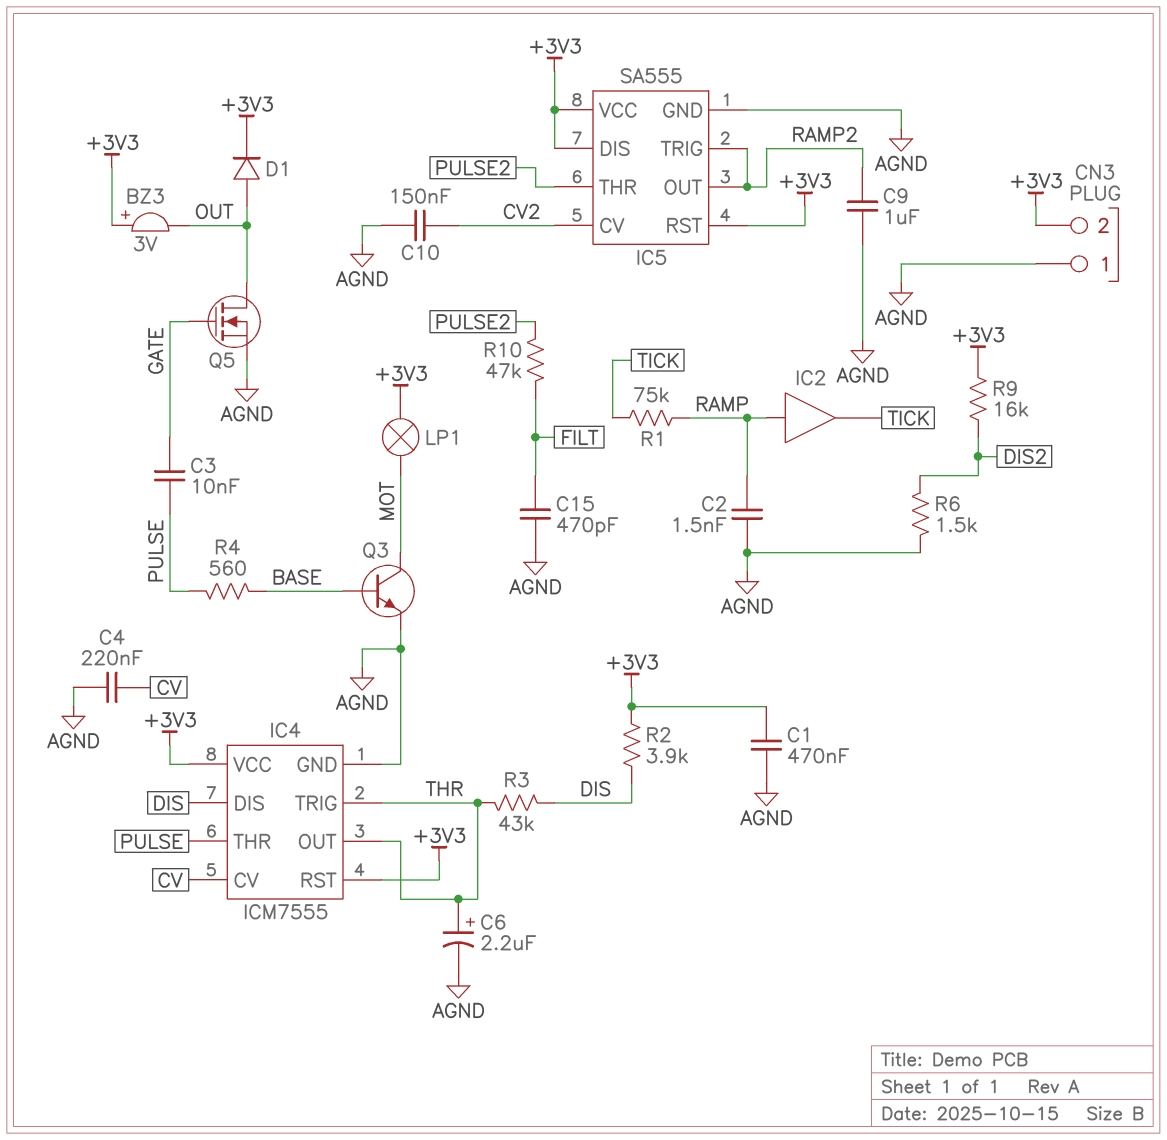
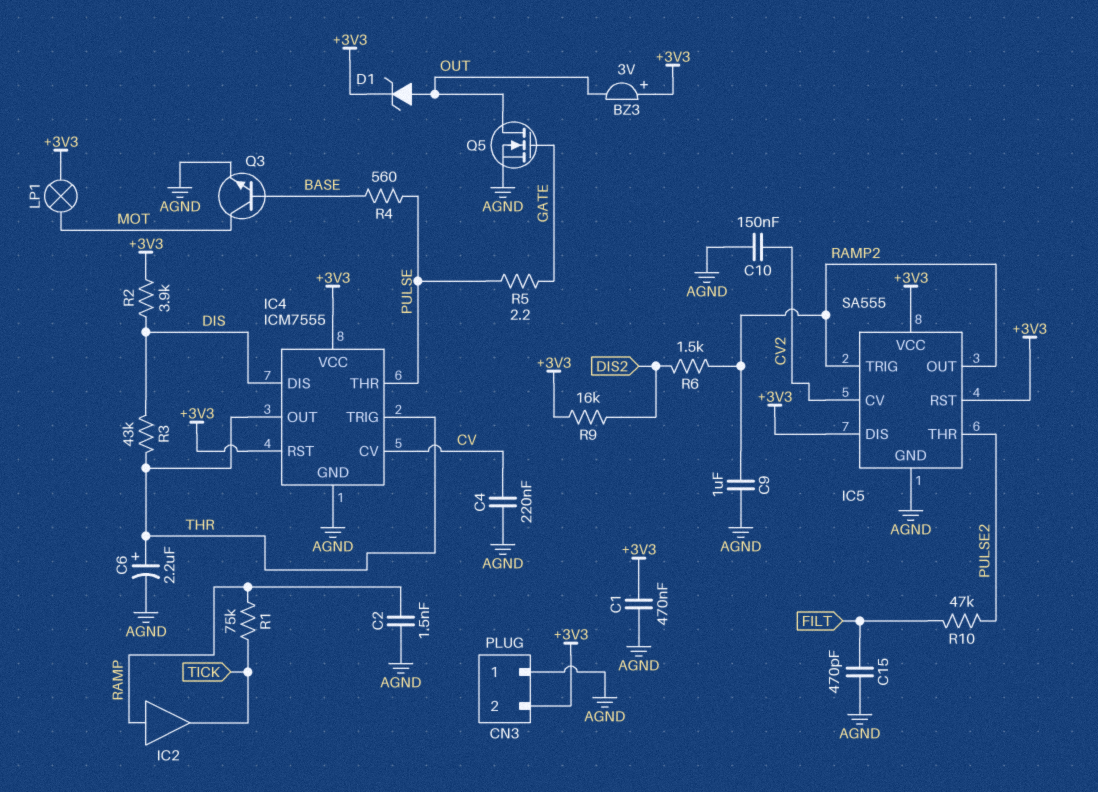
C3: 10nF (GATE, PULSE) -> none
D1: diode (A OUT, K +3V3) -> zener (A OUT, K +3V3)
R5: none -> 2.2 (GATE, PULSE)
R6: 1.5k (AGND, DIS2) -> 1.5k (DIS2, RAMP2)

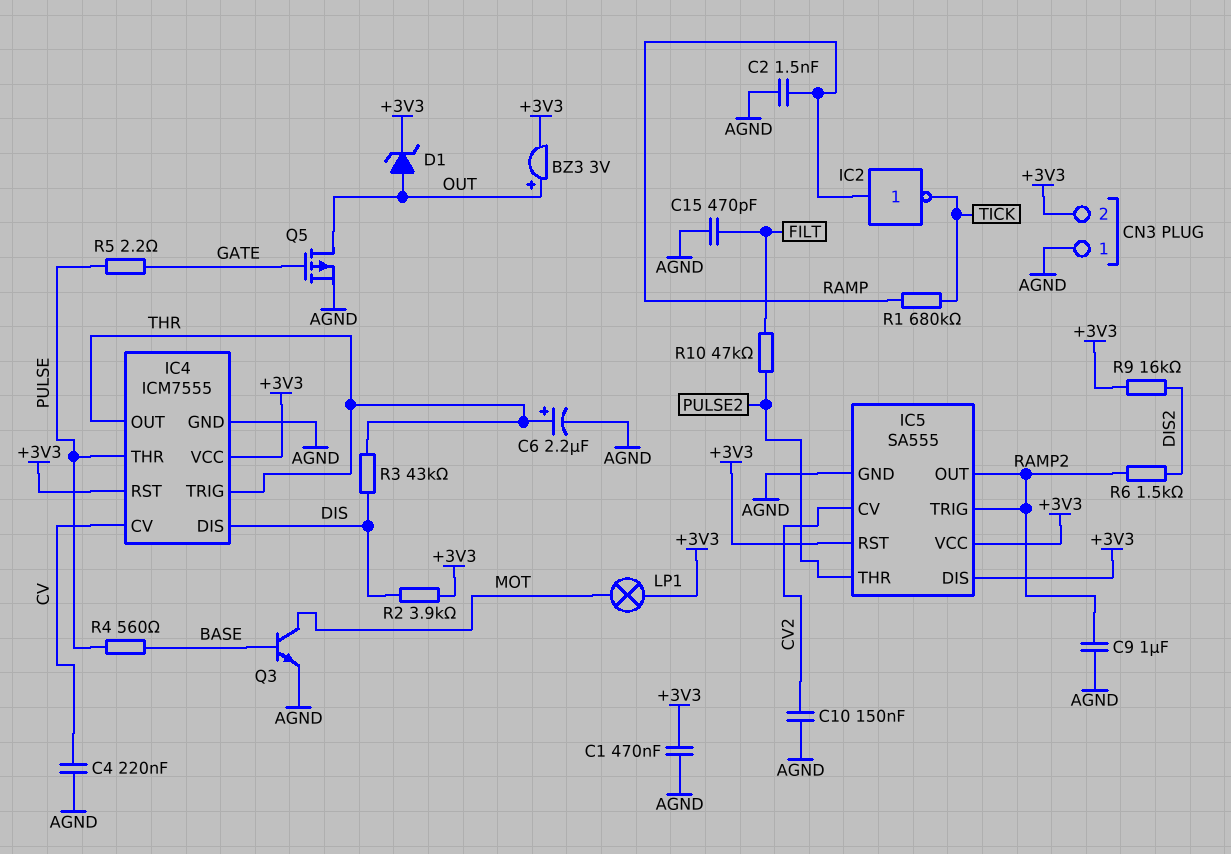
BZ3: buzzer 3V (plus +3V3, minus OUT) -> buzzer 3V (plus OUT, minus +3V3)
IC2: buffer (in RAMP, out TICK) -> NOT (in RAMP, out TICK)
Q5: NMOS (G GATE, D OUT, S AGND) -> PMOS (G GATE, D OUT, S AGND)
R1: 75k (RAMP, TICK) -> 680k (RAMP, TICK)

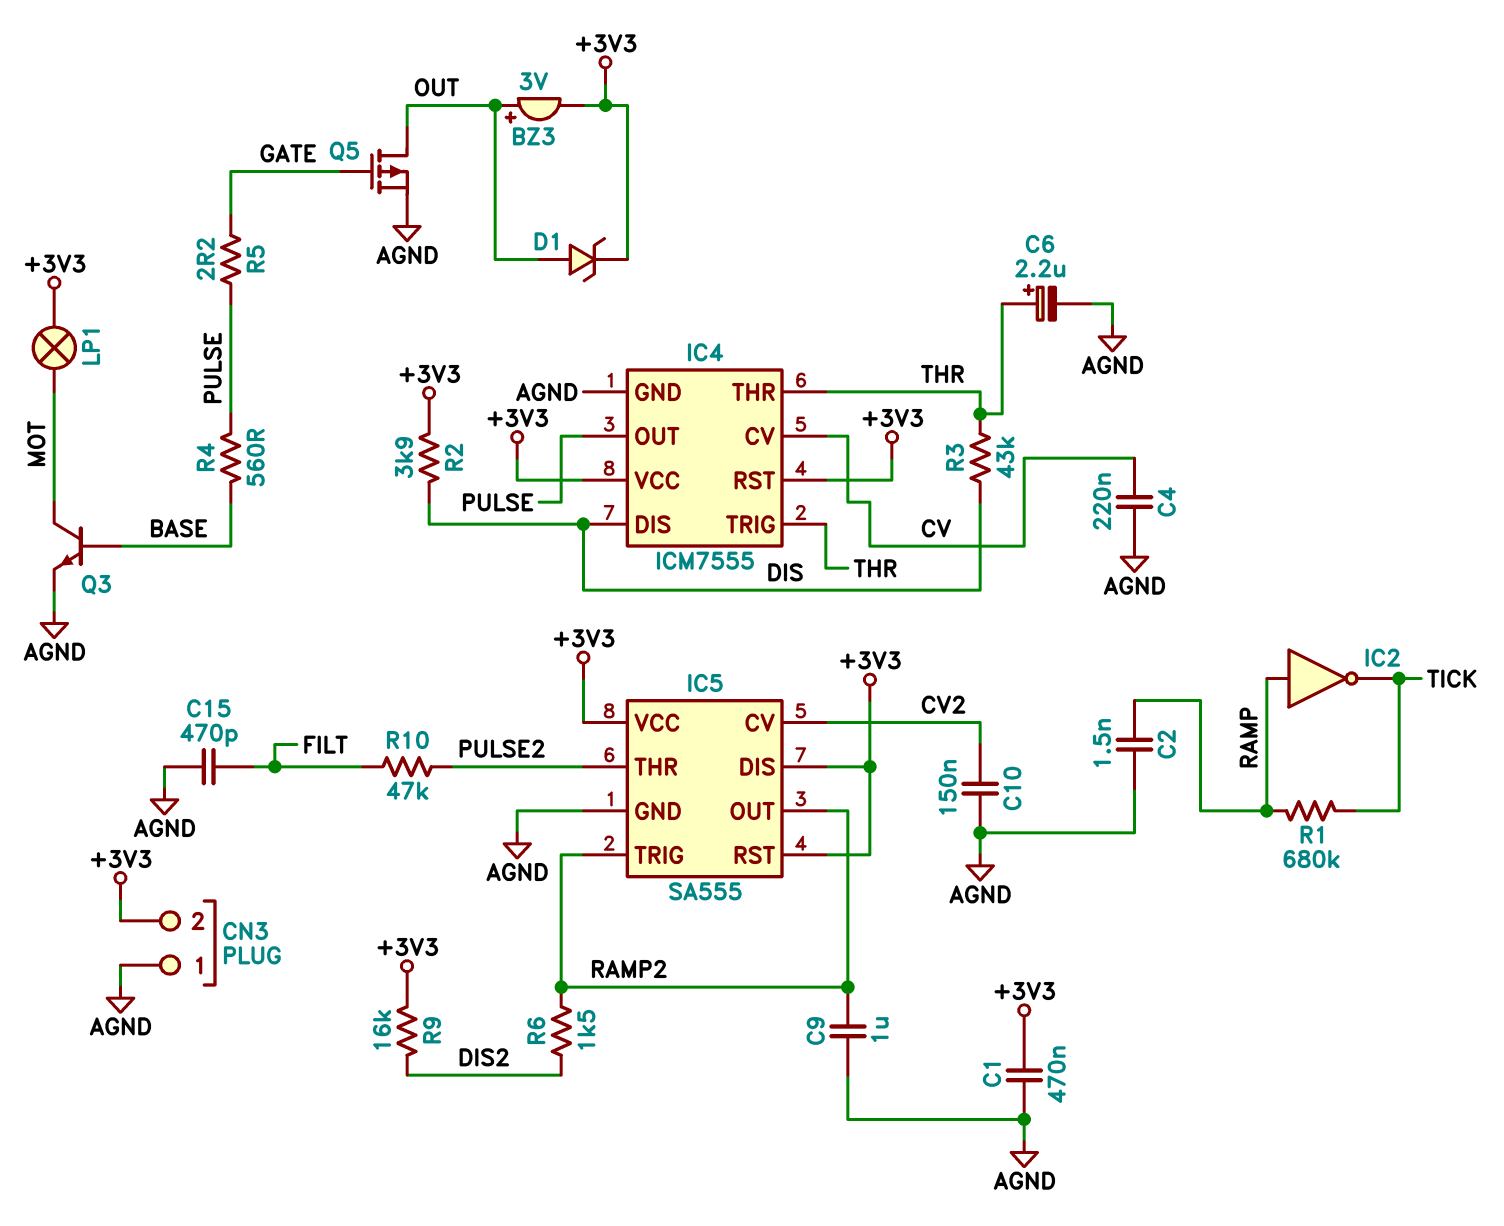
IC4 pin OUT: THR -> PULSE
IC4 pin THR: PULSE -> THR

